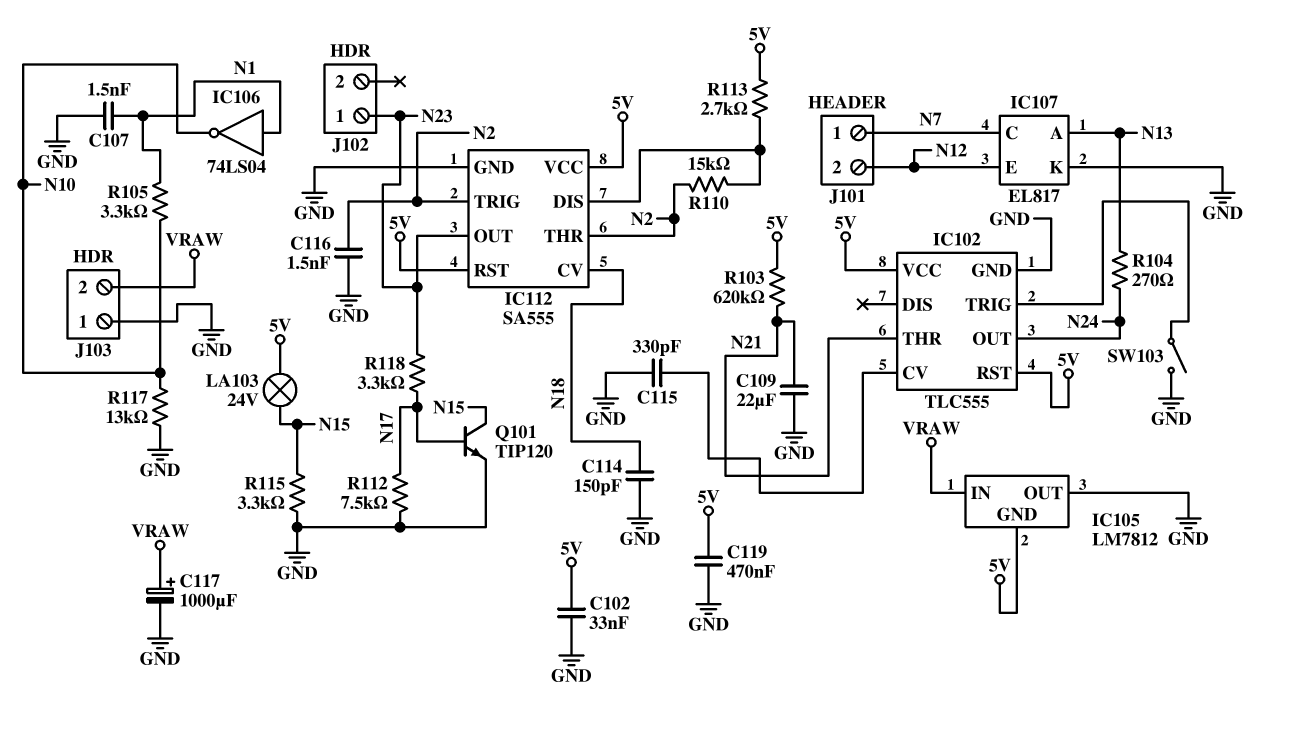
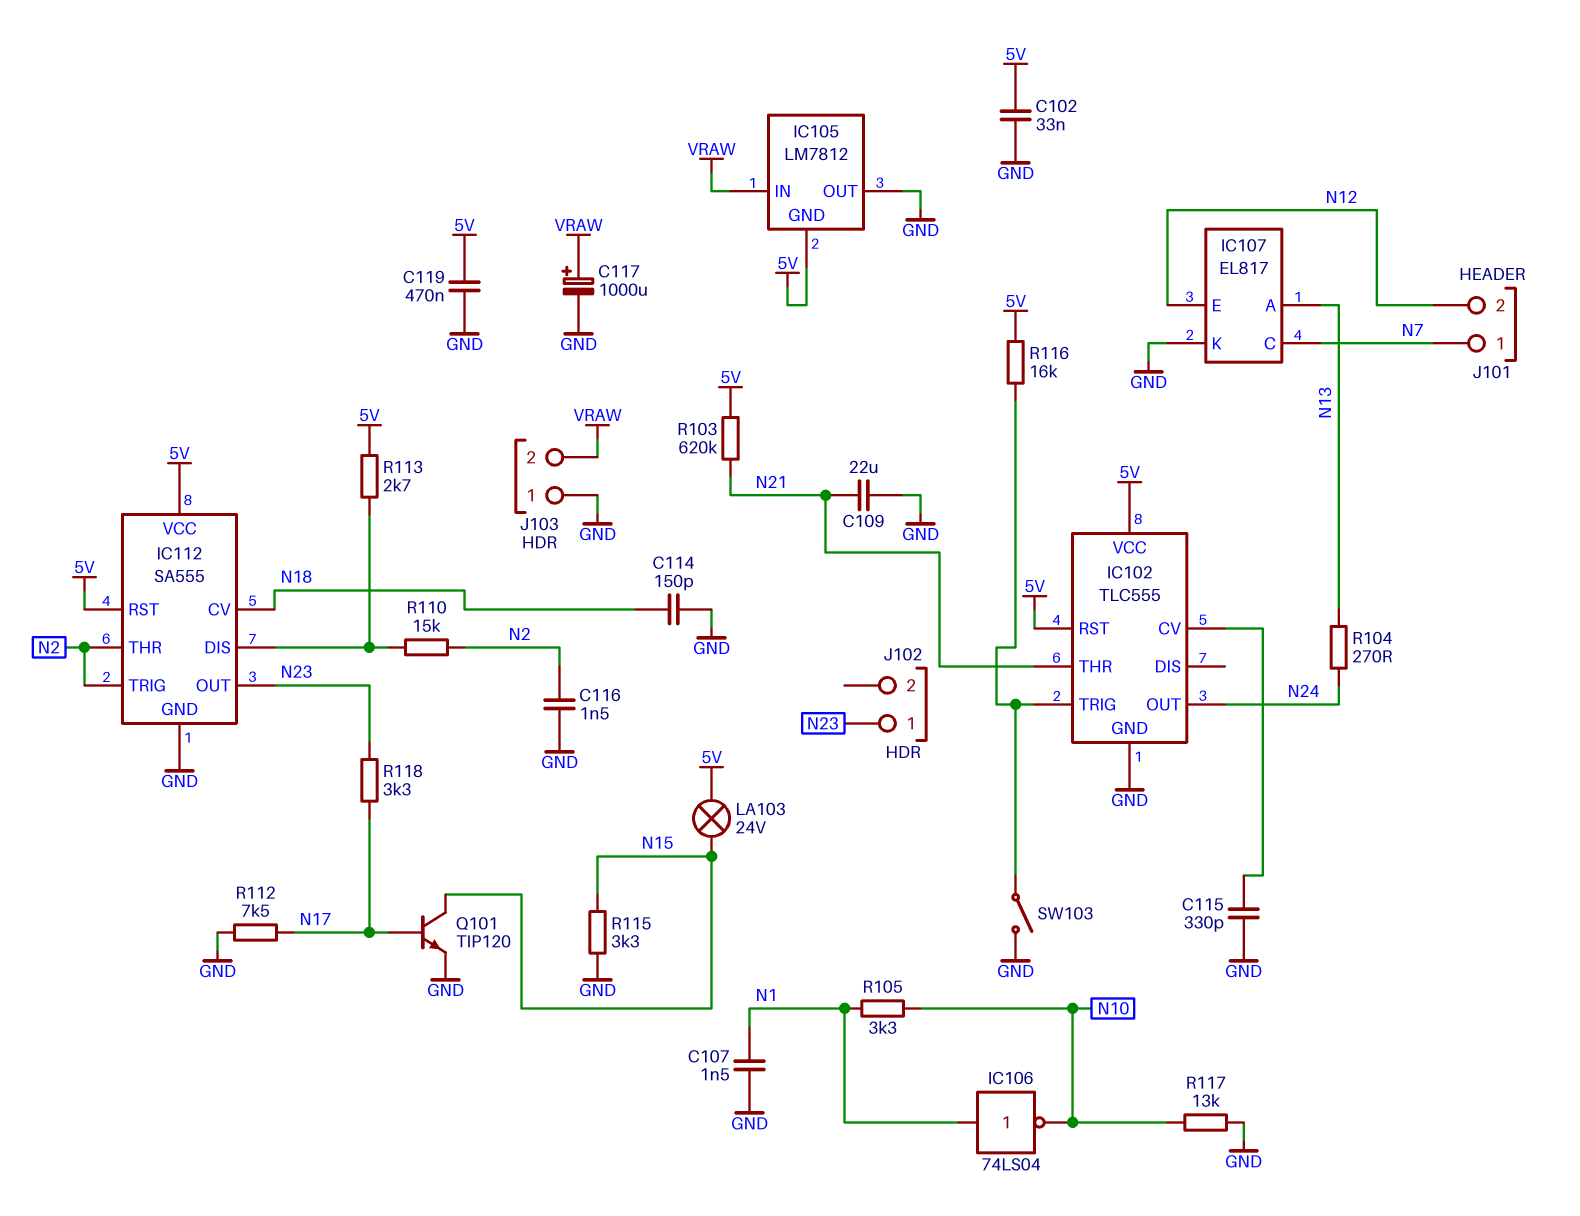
R116: none -> 16k (5V, IC102/TRIG)

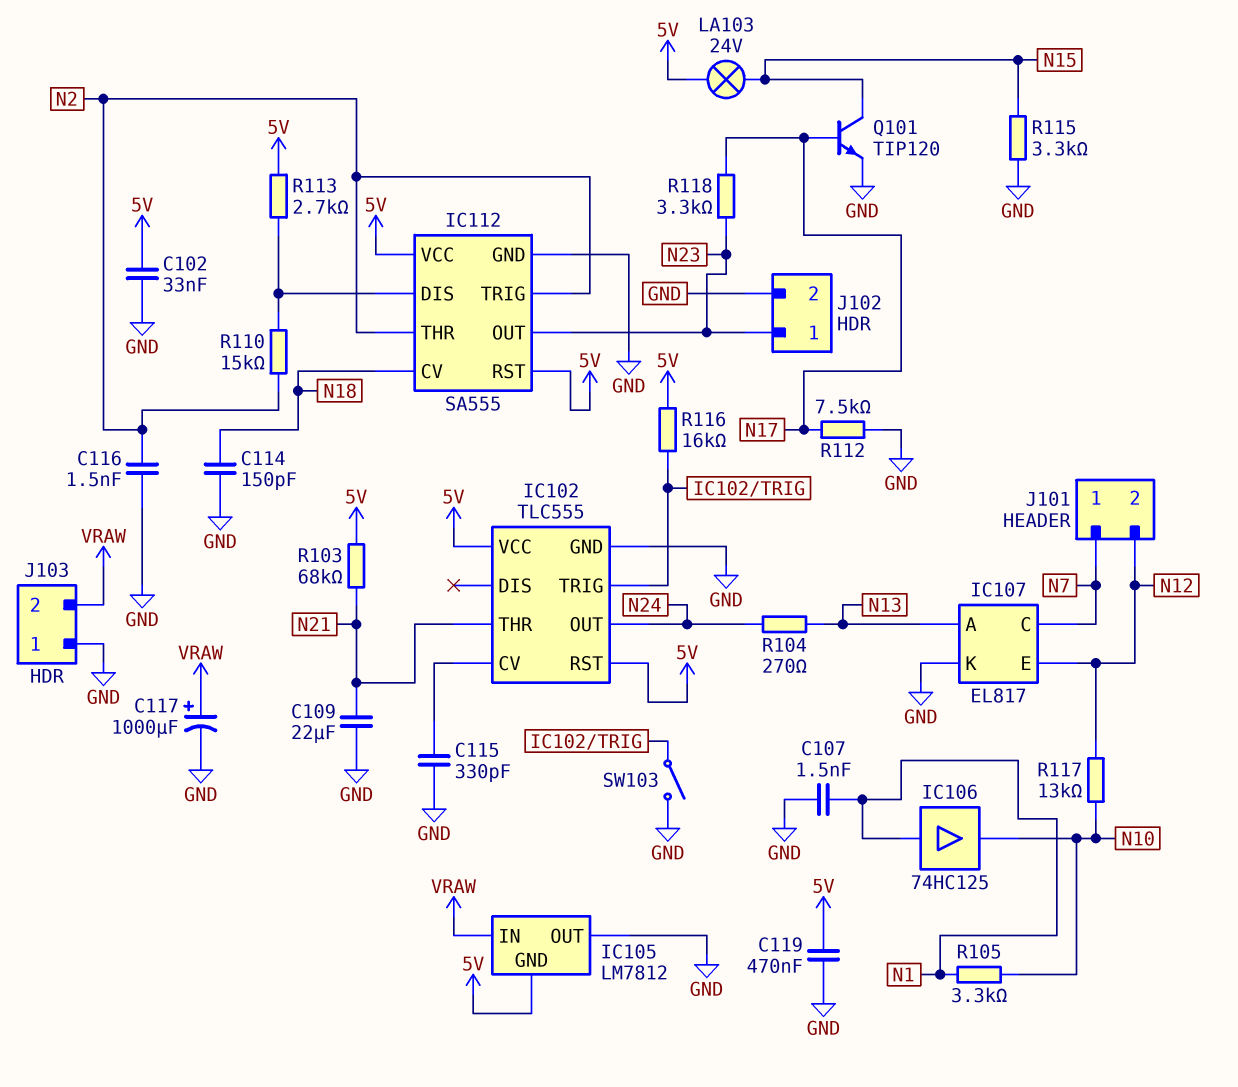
IC106: NOT 74LS04 (in N1, out N10) -> buffer 74HC125 (in N1, out N10)
J102 pin 2: none -> GND
R103: 620k (5V, N21) -> 68k (5V, N21)
R117: 13k (GND, N10) -> 13k (N10, N12)

